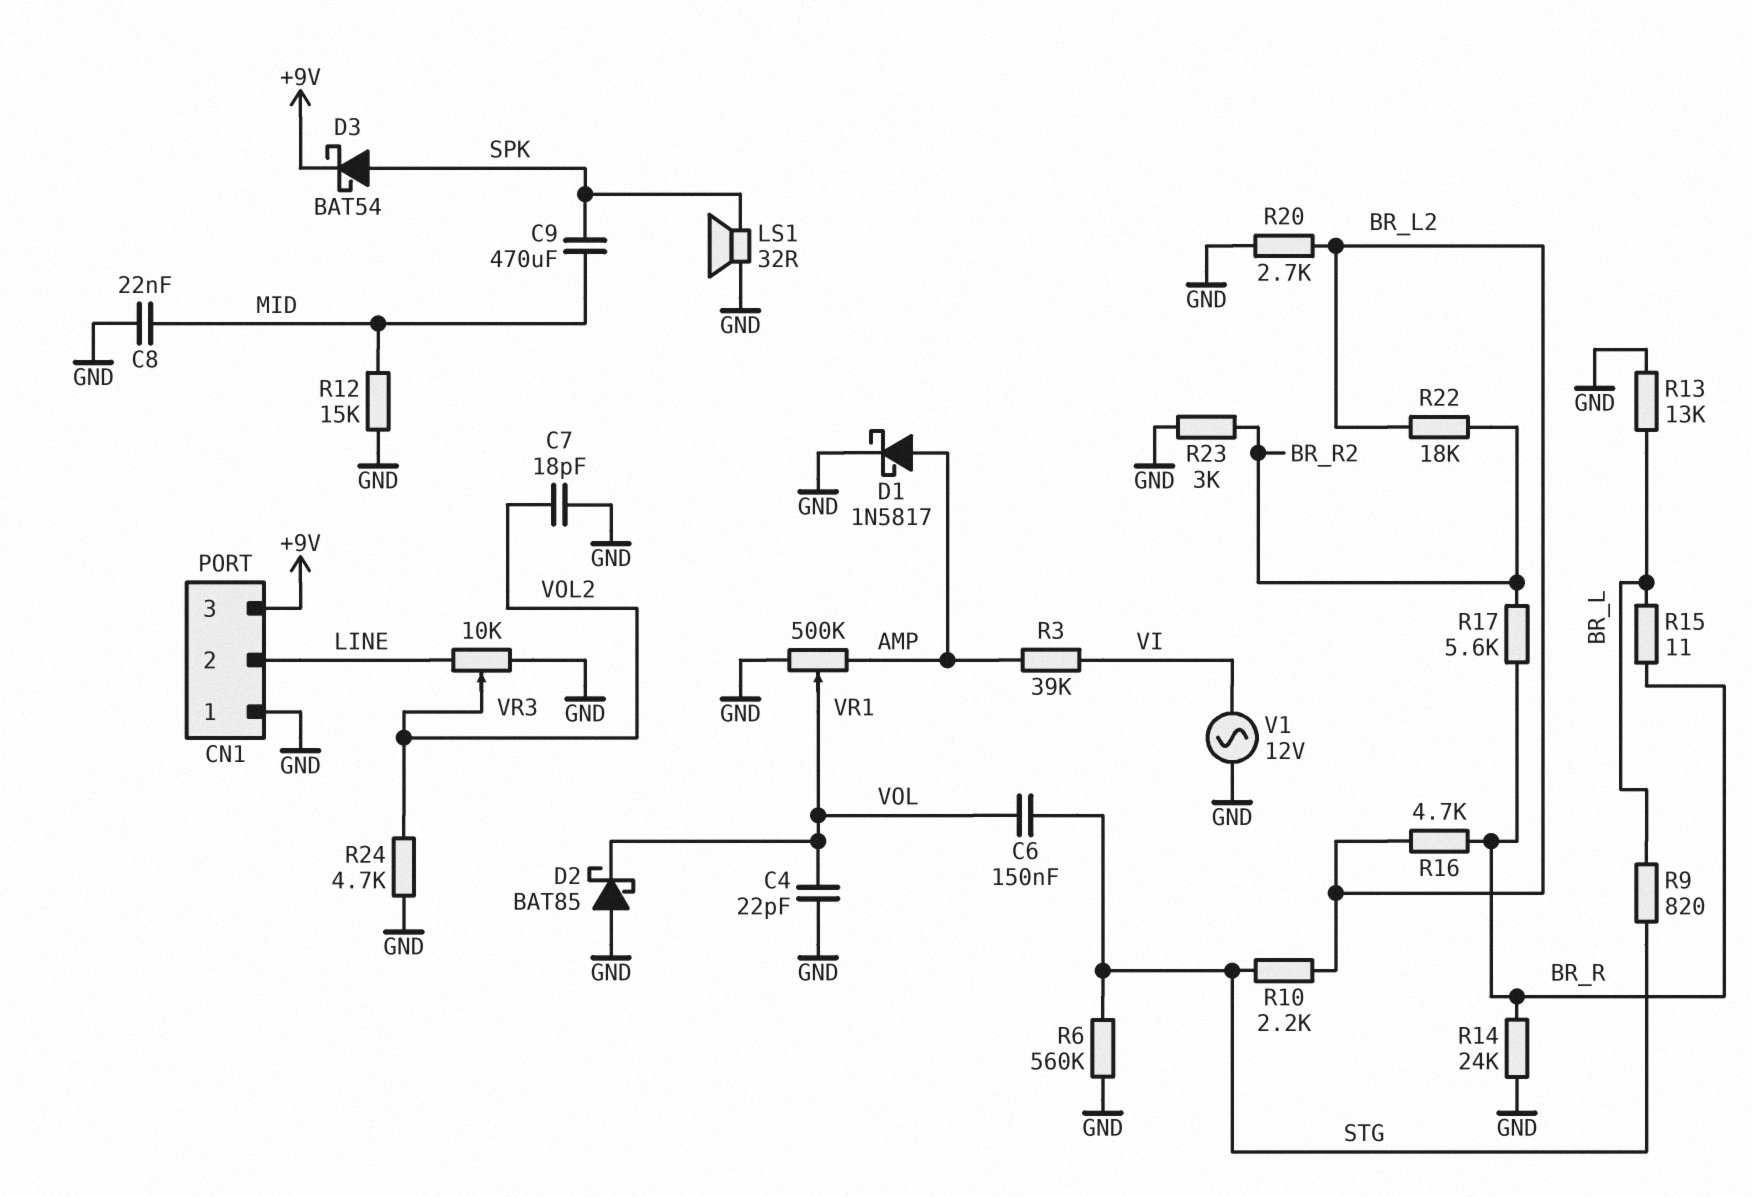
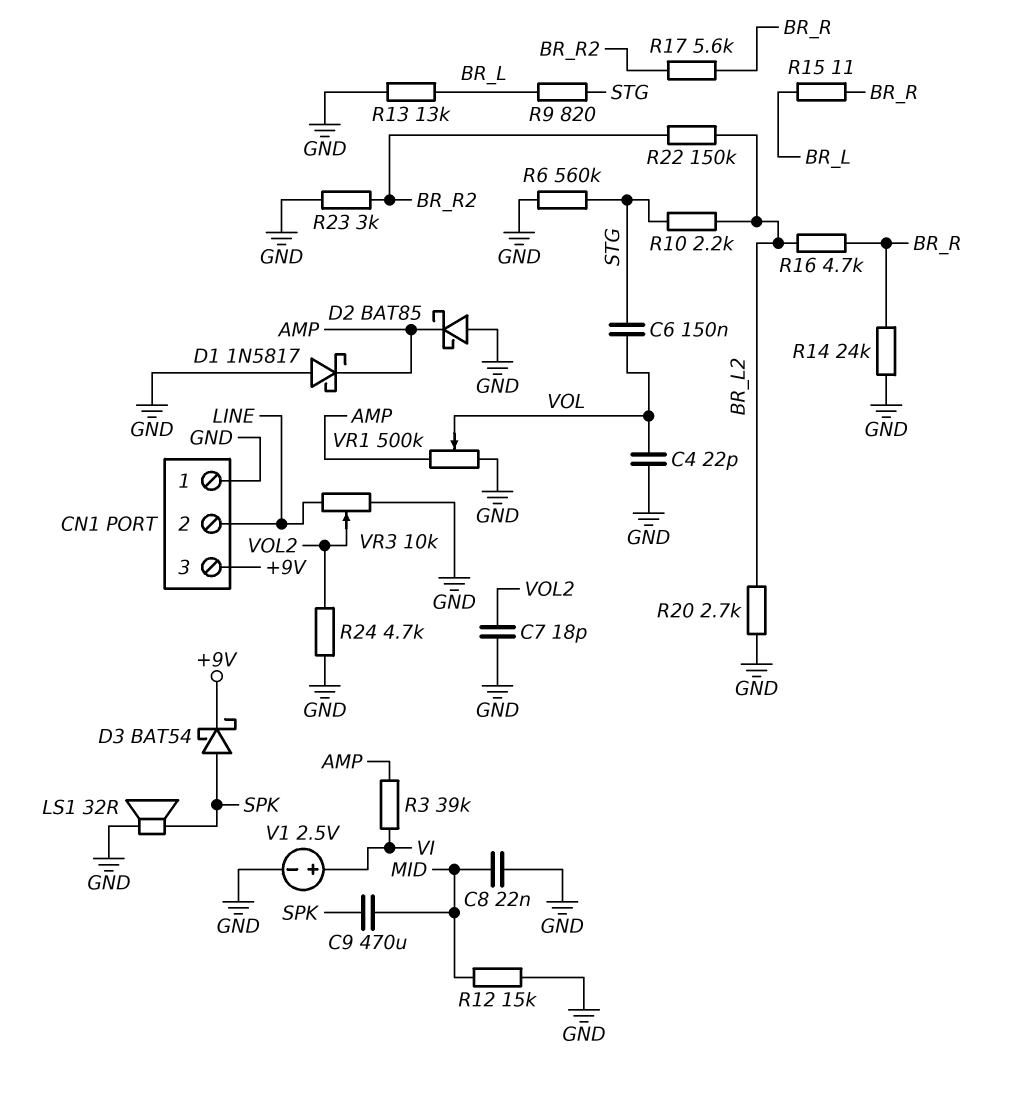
D1: schottky 1N5817 (A AMP, K GND) -> schottky 1N5817 (A GND, K AMP)
D2: schottky BAT85 (A GND, K VOL) -> schottky BAT85 (A GND, K AMP)
R22: 18k (BR_L2, BR_R2) -> 150k (BR_L2, BR_R2)
V1: AC 12V (GND, VI) -> 2.5V (plus VI, minus GND)

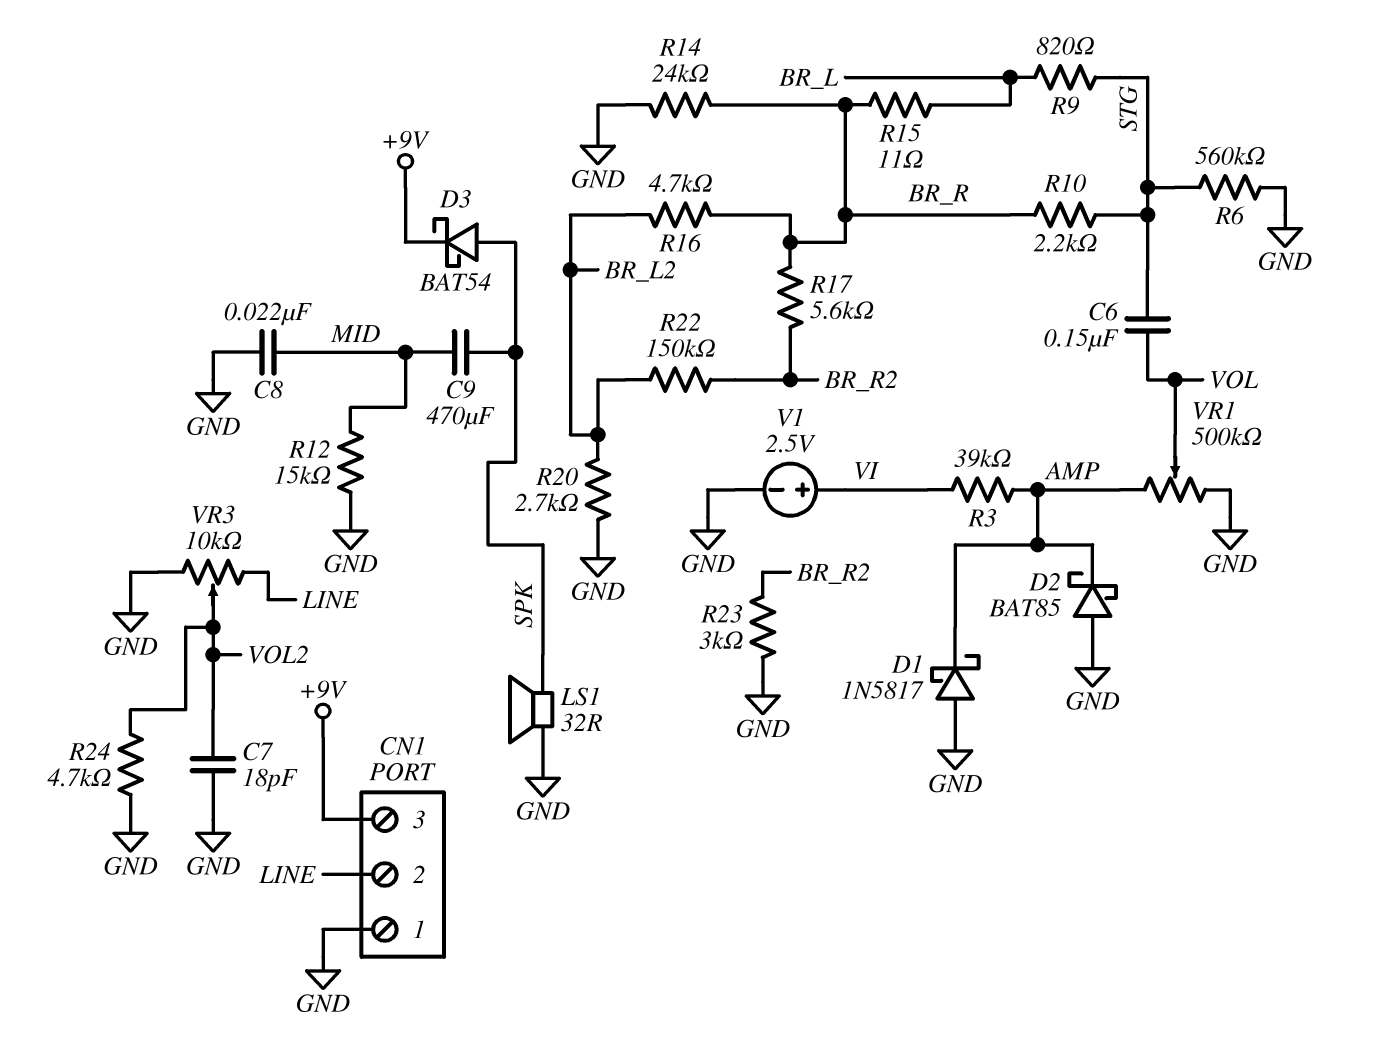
C4: 22pF (GND, VOL) -> none
R10: 2.2k (BR_L2, STG) -> 2.2k (BR_R, STG)
R13: 13k (BR_L, GND) -> none

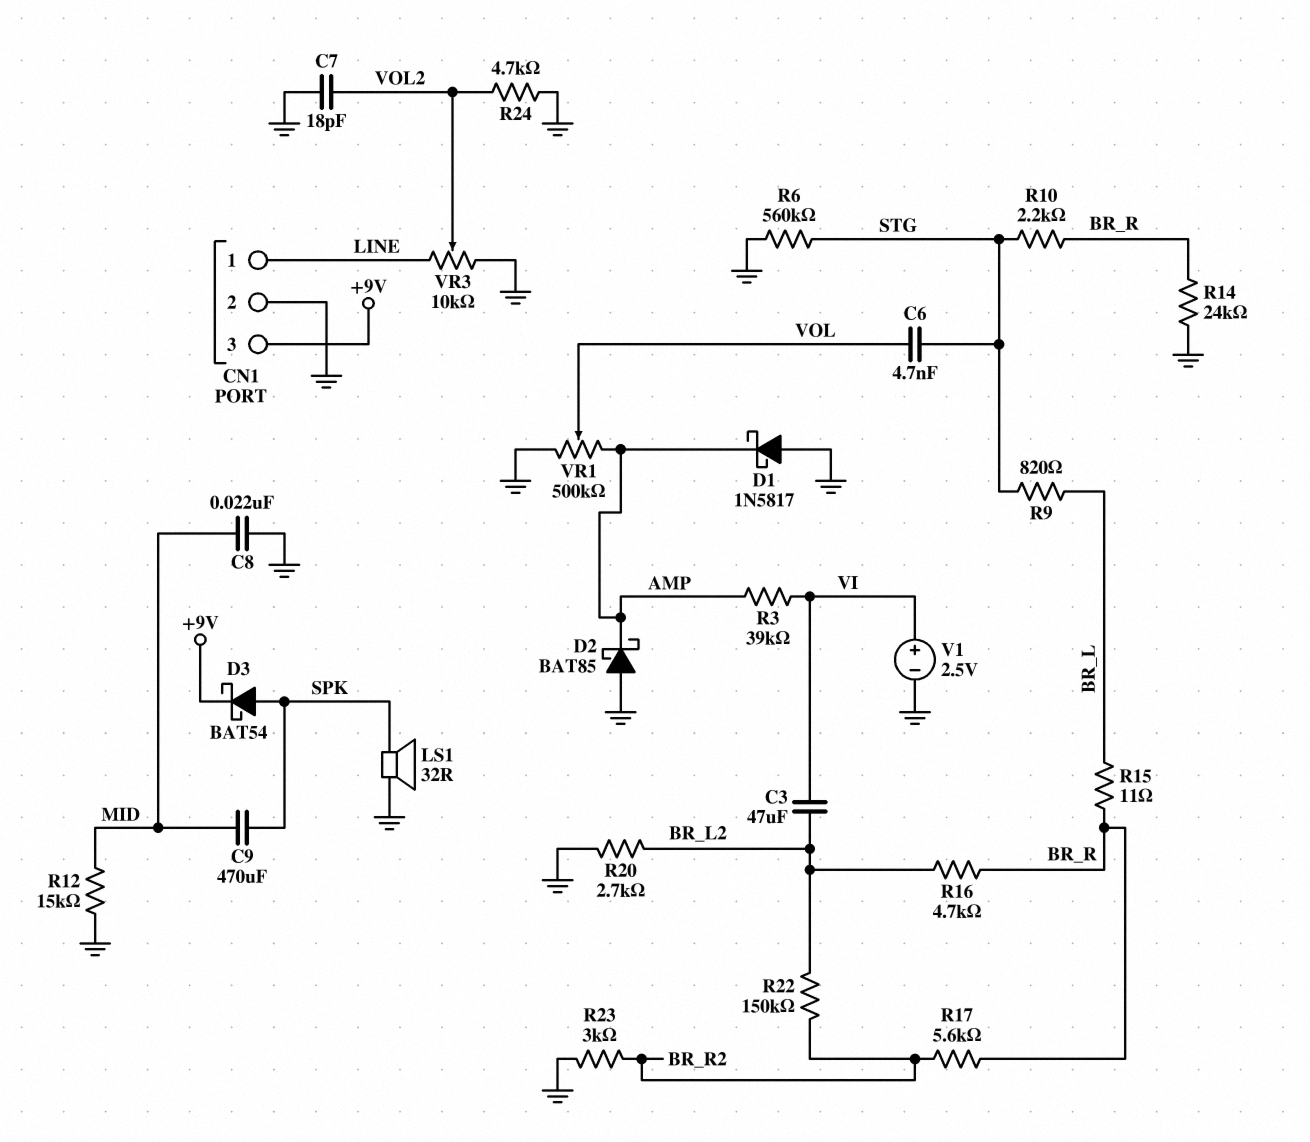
C3: none -> 47uF (BR_L2, VI)
C6: 150nF (STG, VOL) -> 4.7nF (STG, VOL)
CN1 pin 1: GND -> LINE
CN1 pin 2: LINE -> GND

